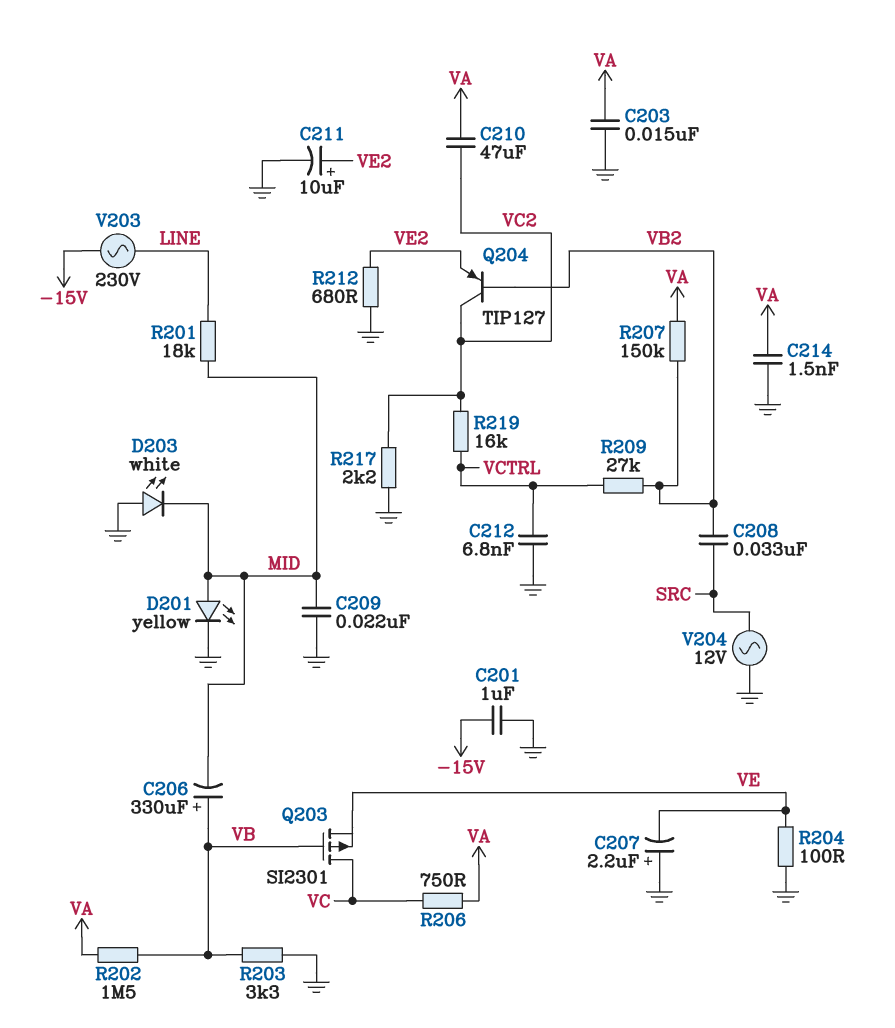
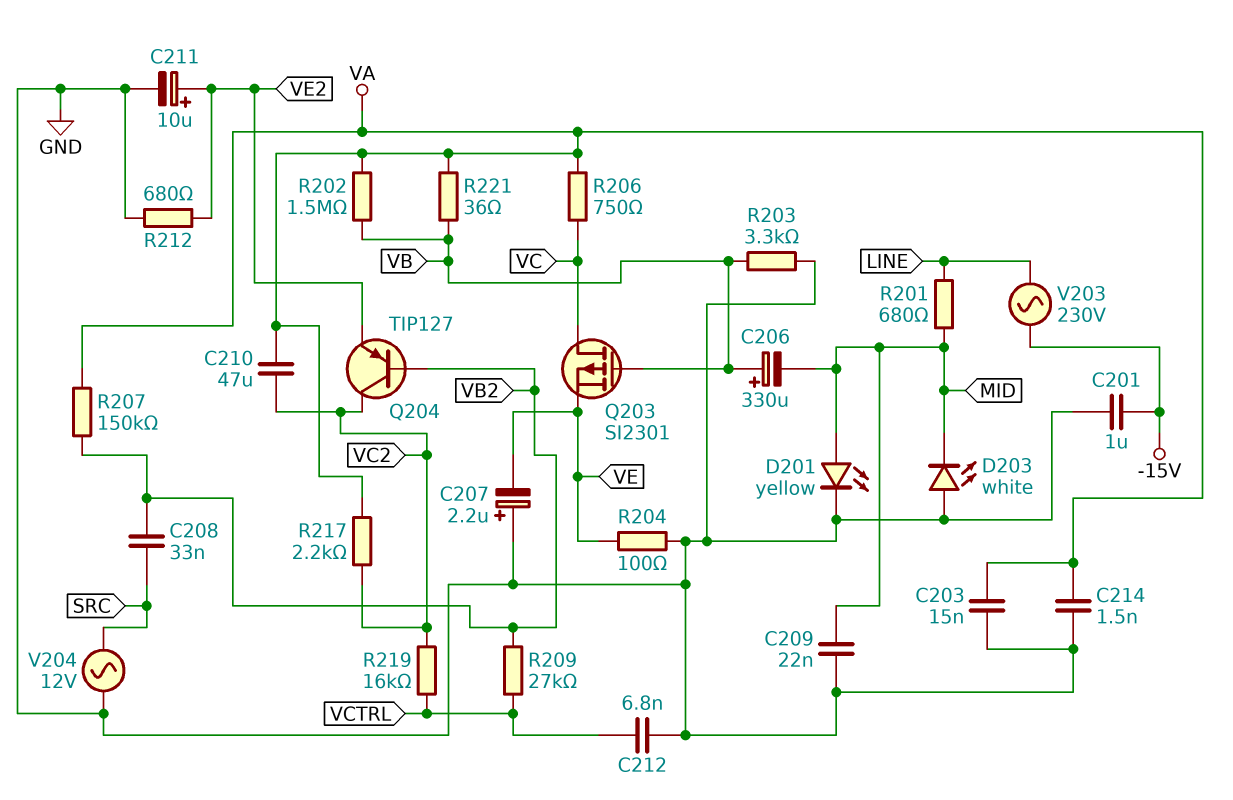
R201: 18k (LINE, MID) -> 680 (LINE, MID)
R217: 2.2k (GND, VC2) -> 2.2k (VA, VC2)
R221: none -> 36 (VA, VB)

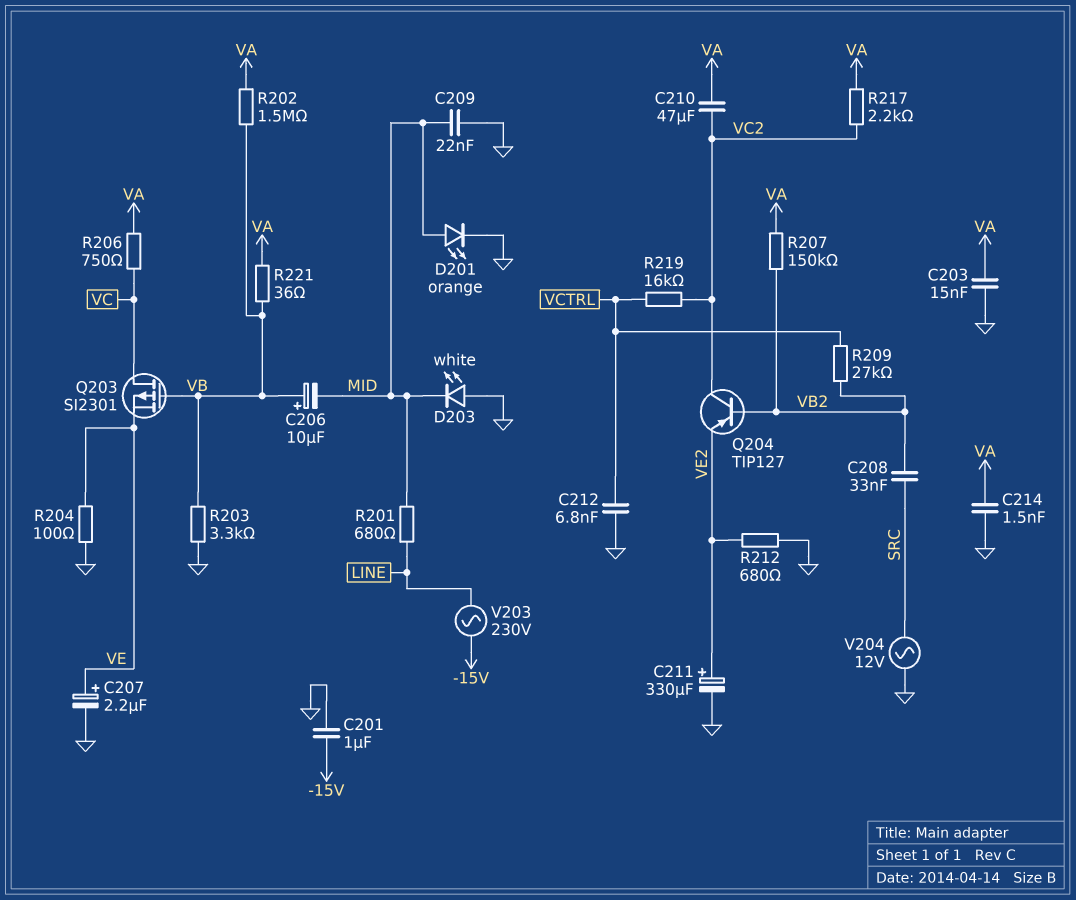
C206: 330uF (plus VB, minus MID) -> 10uF (plus VB, minus MID)
C207: 2.2uF (plus GND, minus VE) -> 2.2uF (plus VE, minus GND)
C211: 10uF (plus VE2, minus GND) -> 330uF (plus VE2, minus GND)
D201: LED yellow (A MID, K GND) -> LED orange (A MID, K GND)

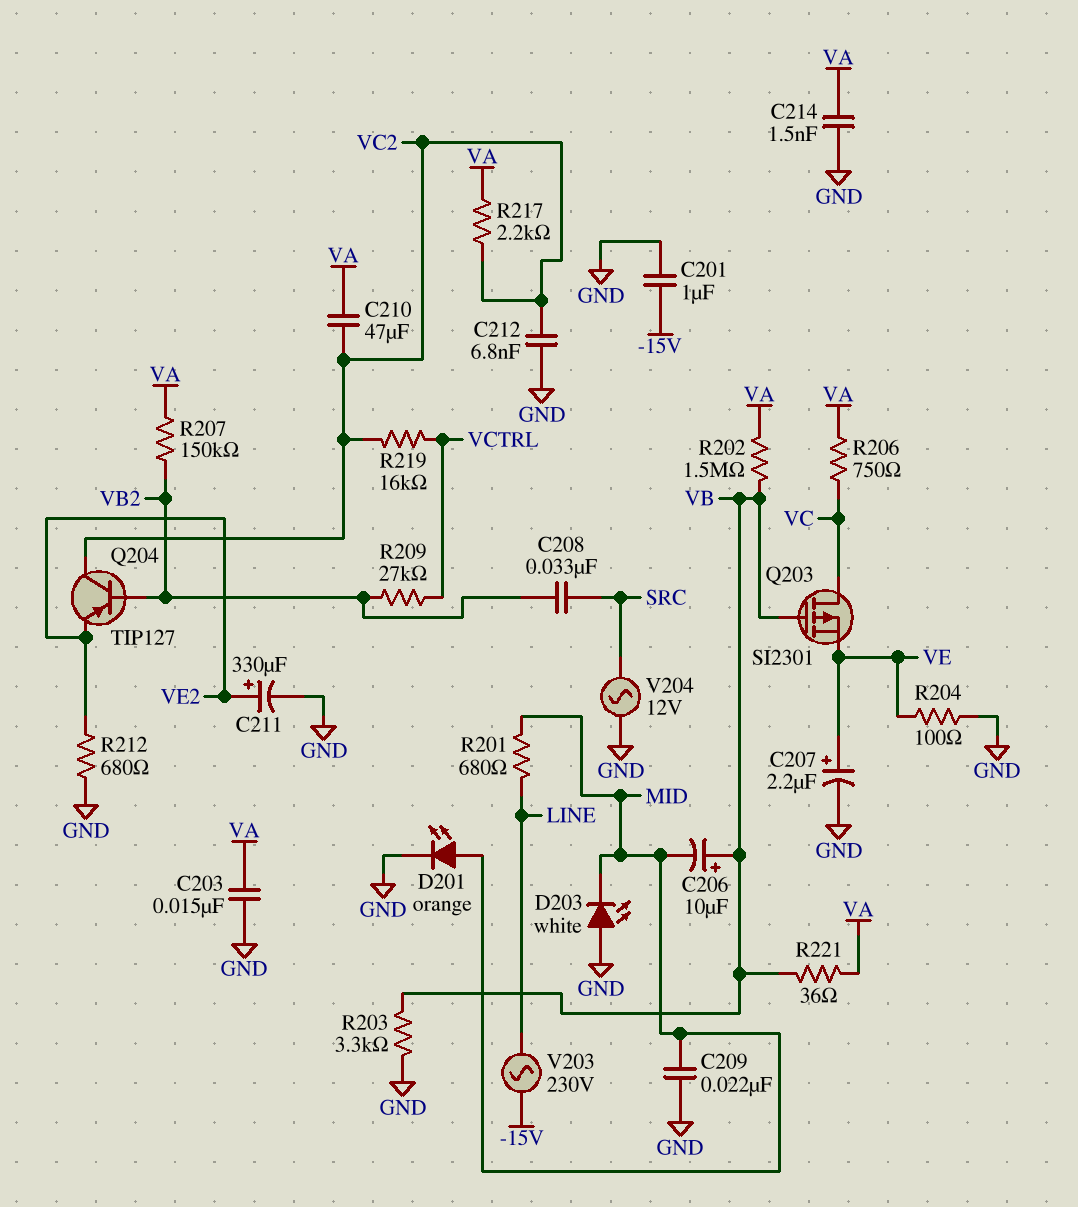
C212: 6.8nF (GND, VCTRL) -> 6.8nF (GND, VC2)

